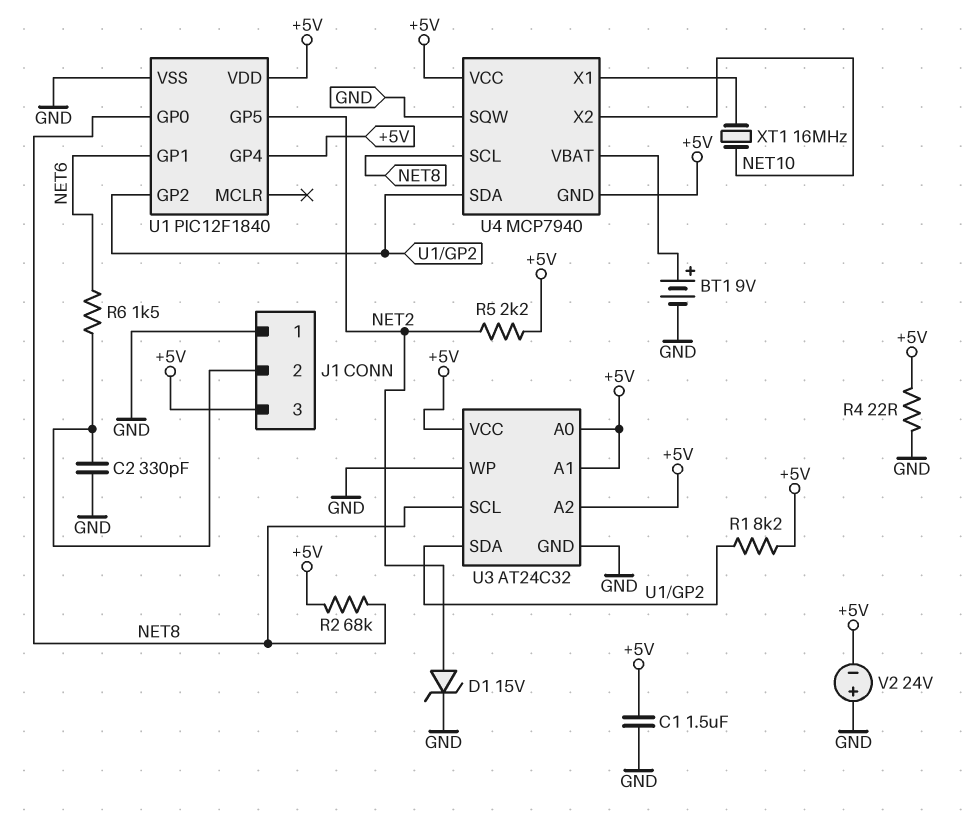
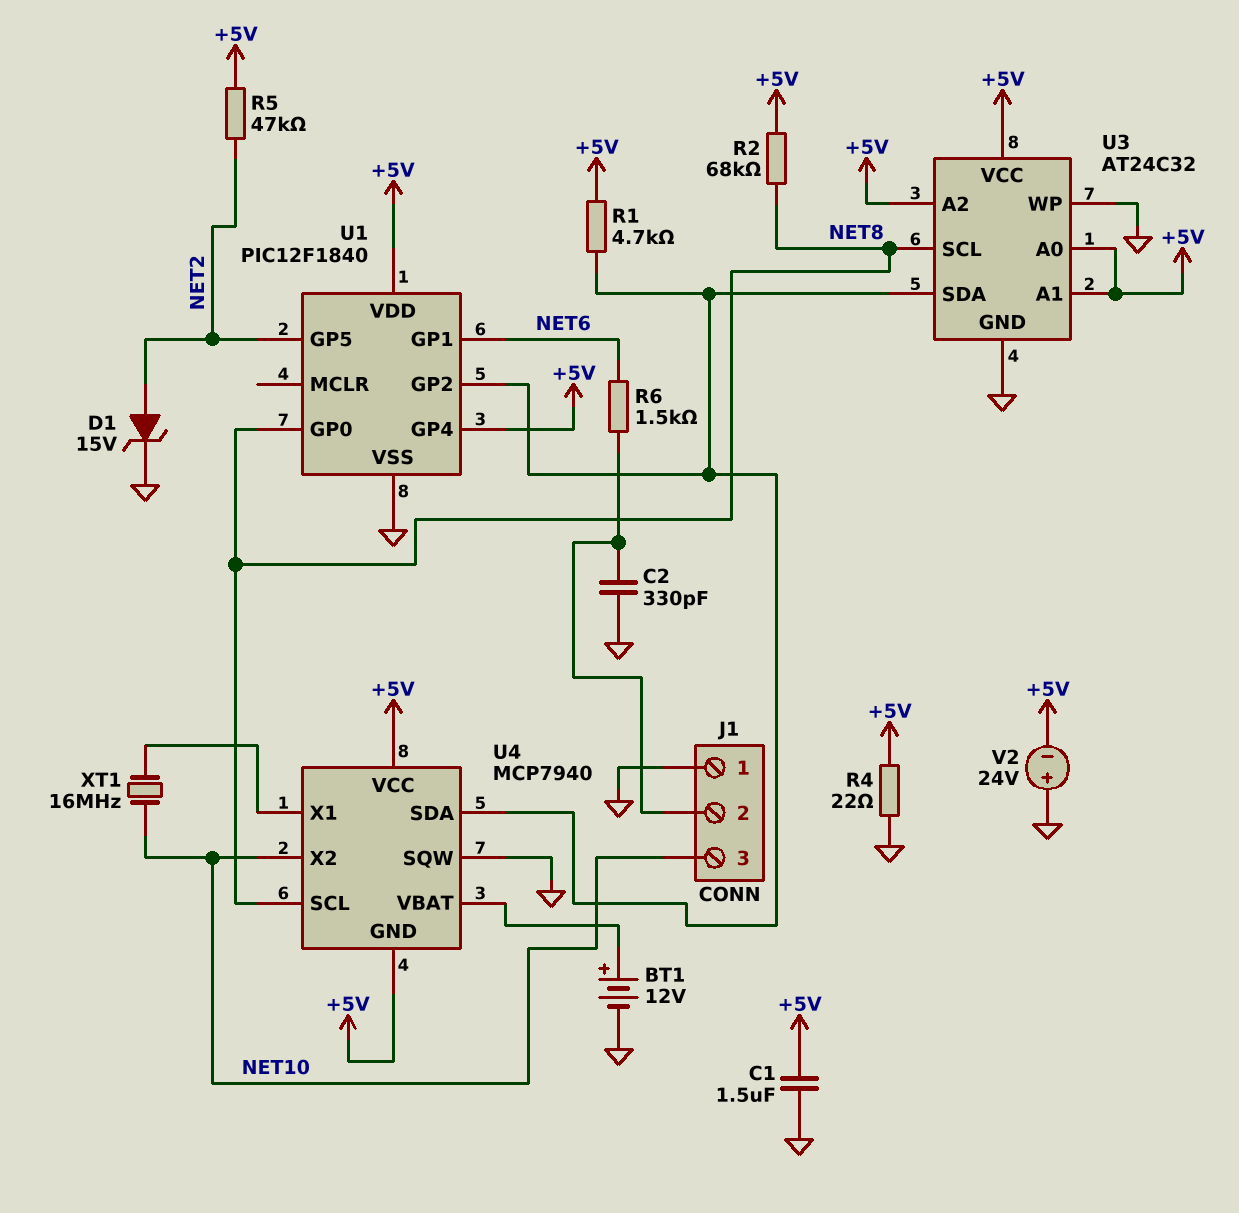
BT1: 9V (plus U4/VBAT, minus GND) -> 12V (plus U4/VBAT, minus GND)
J1 pin 3: +5V -> NET10
R1: 8.2k (+5V, U1/GP2) -> 4.7k (+5V, U1/GP2)
R5: 2.2k (+5V, NET2) -> 47k (+5V, NET2)

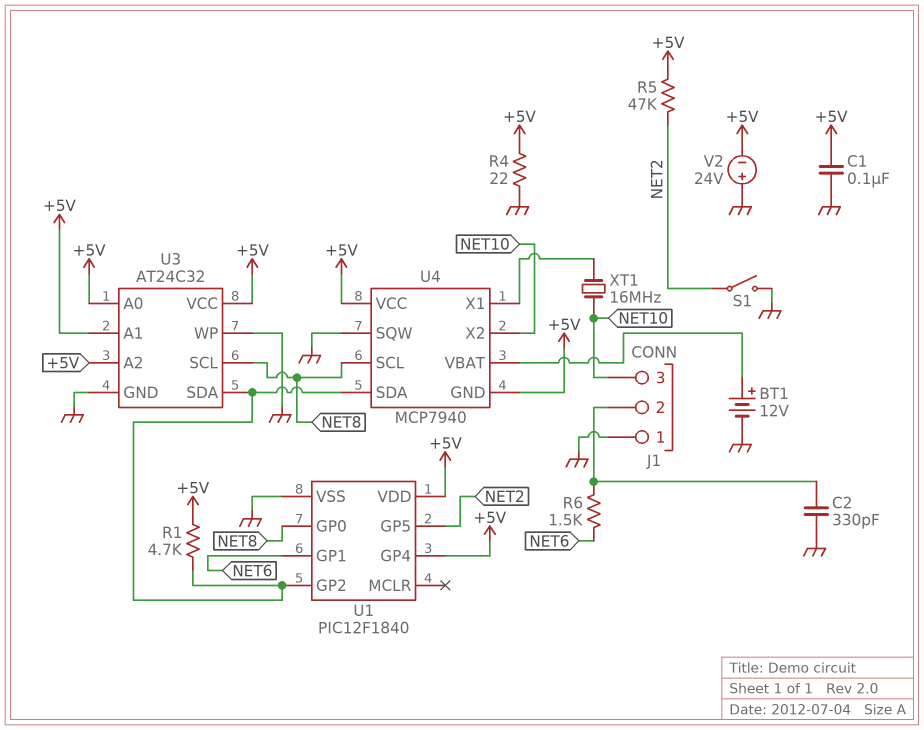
C1: 1.5uF (+5V, GND) -> 100nF (+5V, GND)
D1: zener 15V (A NET2, K GND) -> none
R2: 68k (+5V, NET8) -> none
S1: none -> switch (GND, NET2)

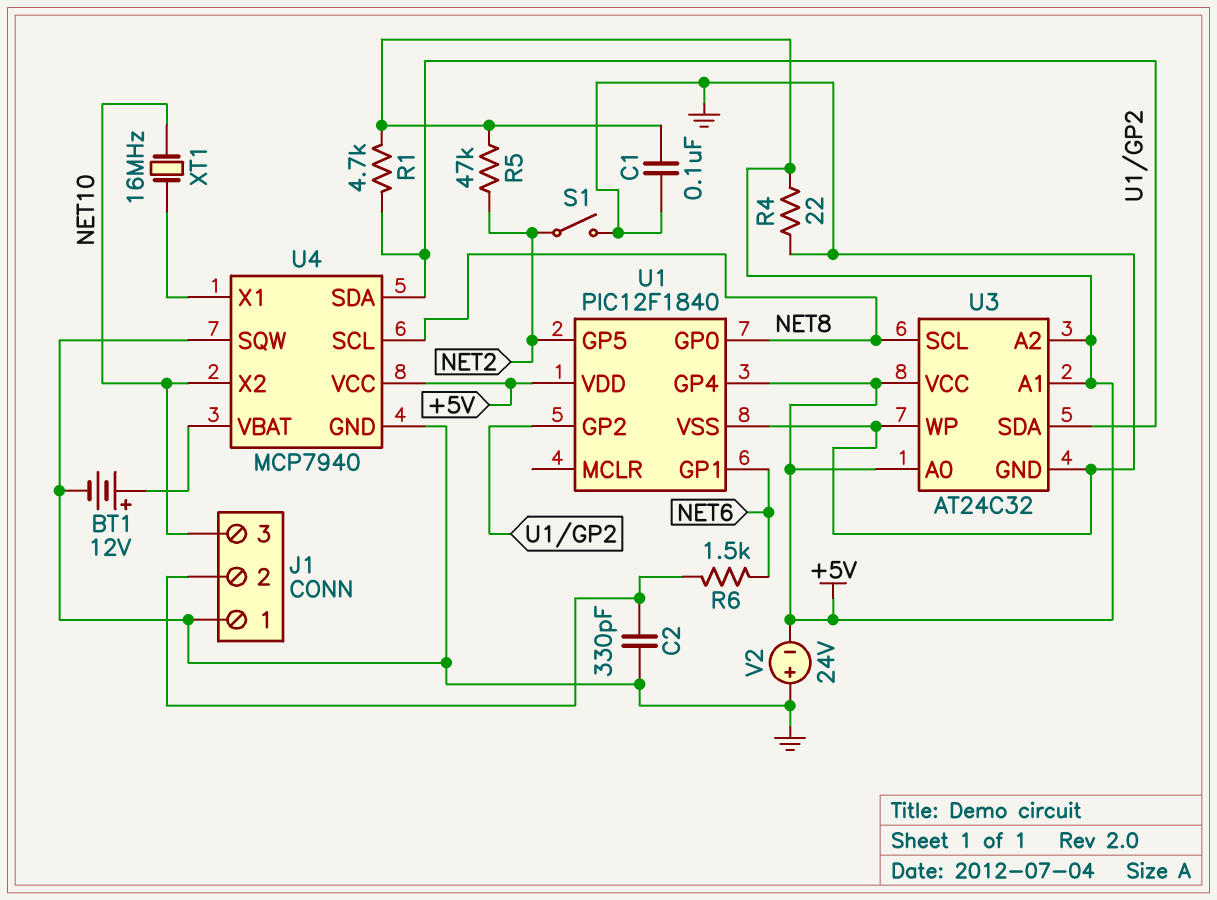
U4 pin GND: +5V -> GND

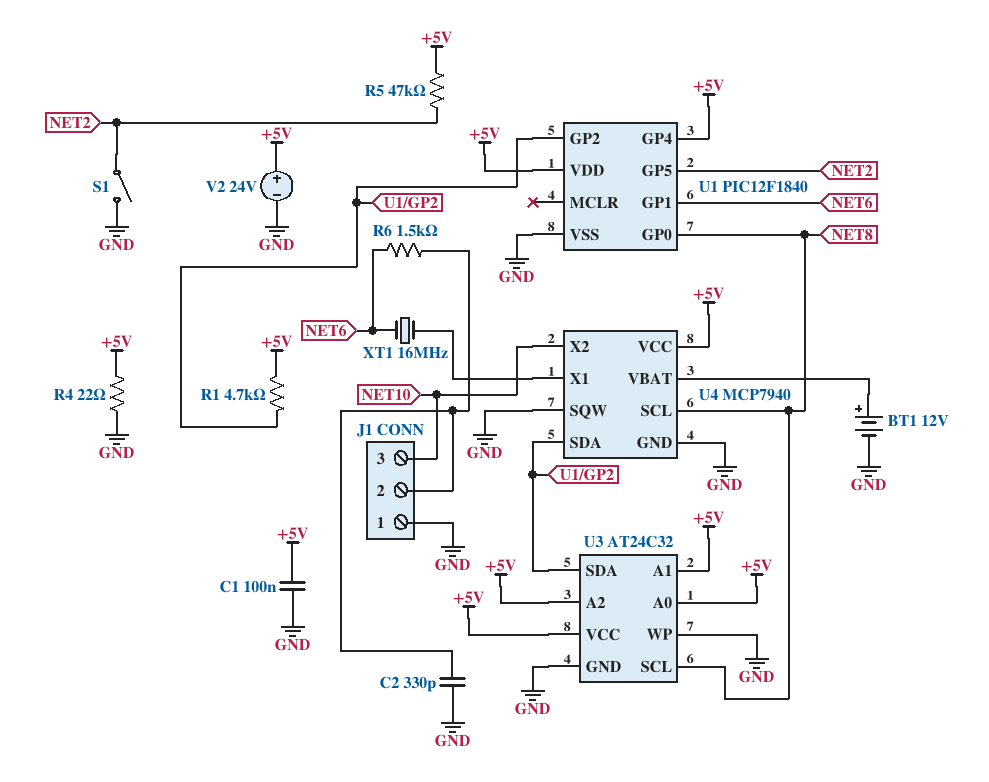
V2: 24V (plus GND, minus +5V) -> 24V (plus +5V, minus GND)
XT1: 16MHz (NET10, U4/X1) -> 16MHz (NET6, U4/X1)

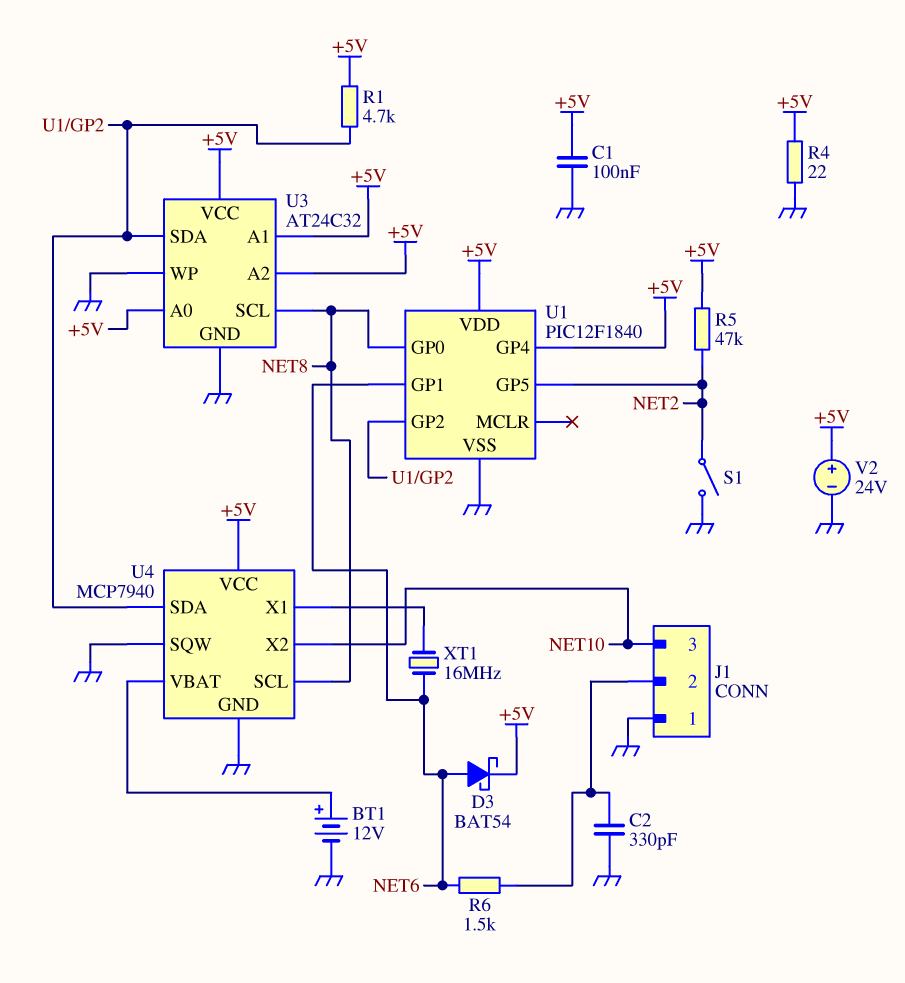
D3: none -> schottky BAT54 (A NET6, K +5V)

